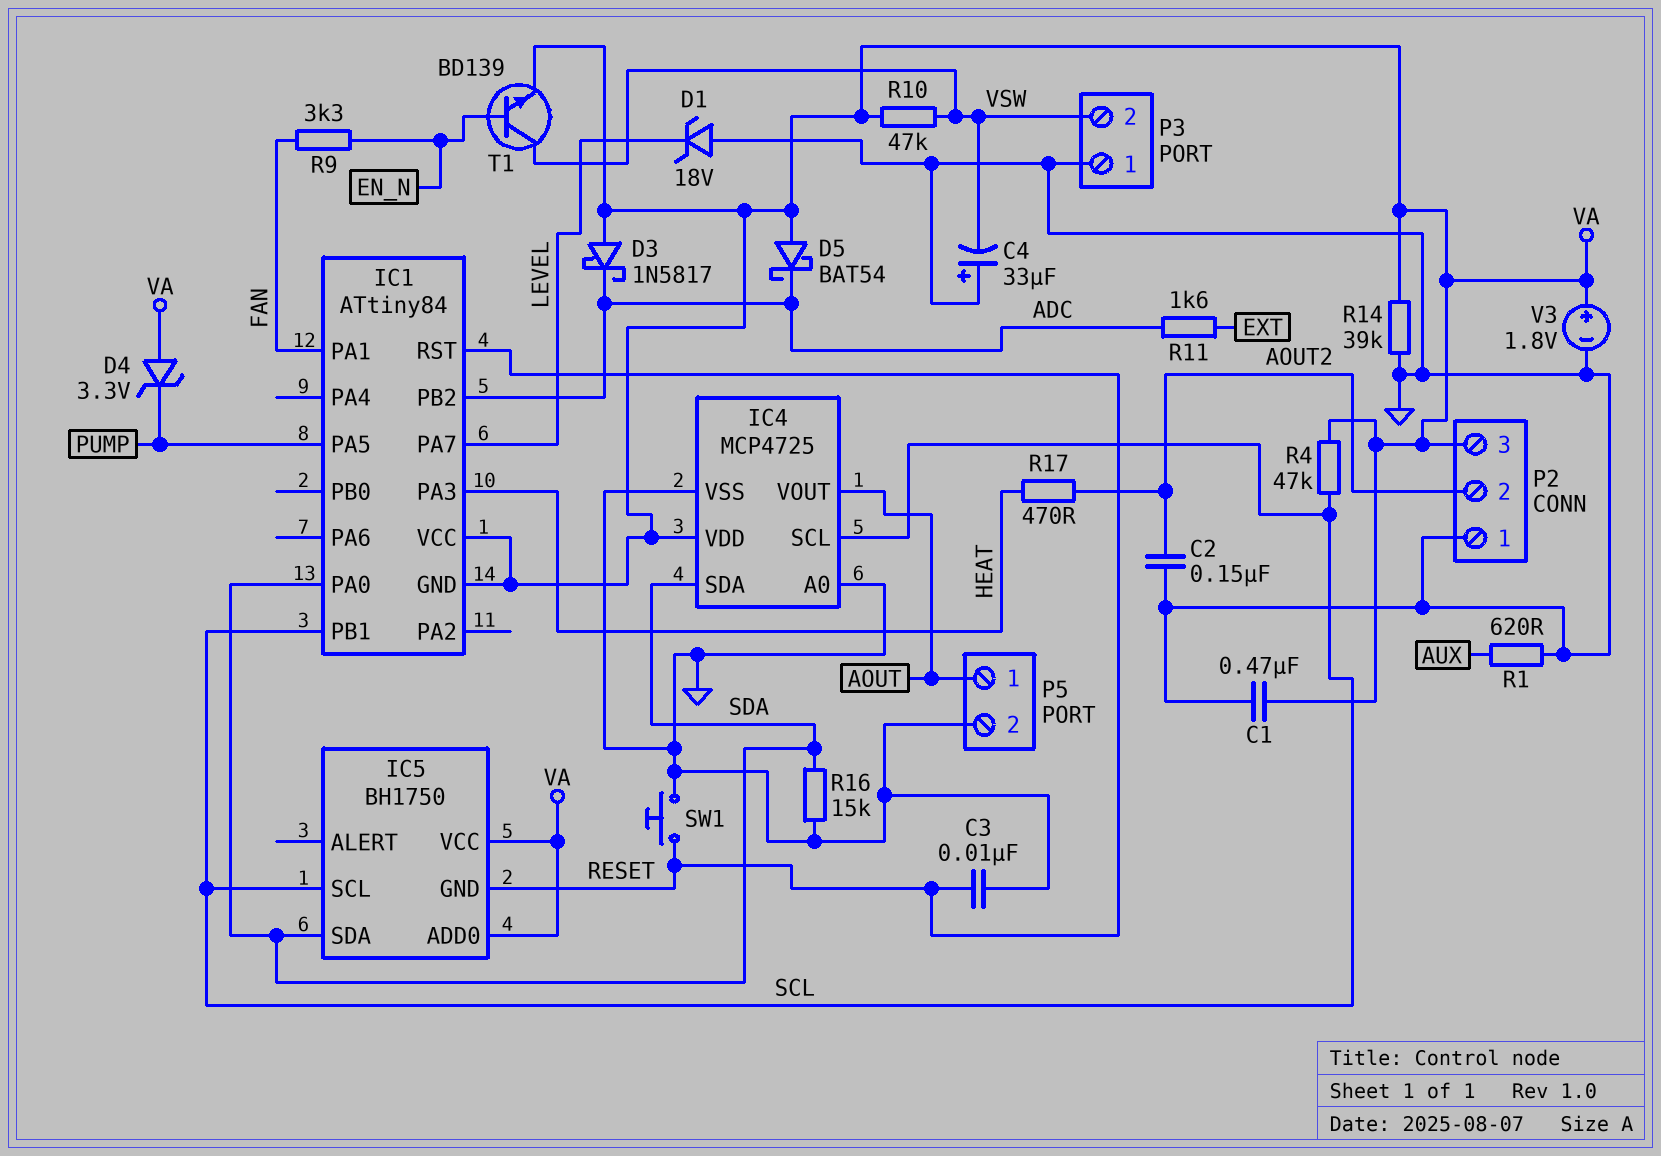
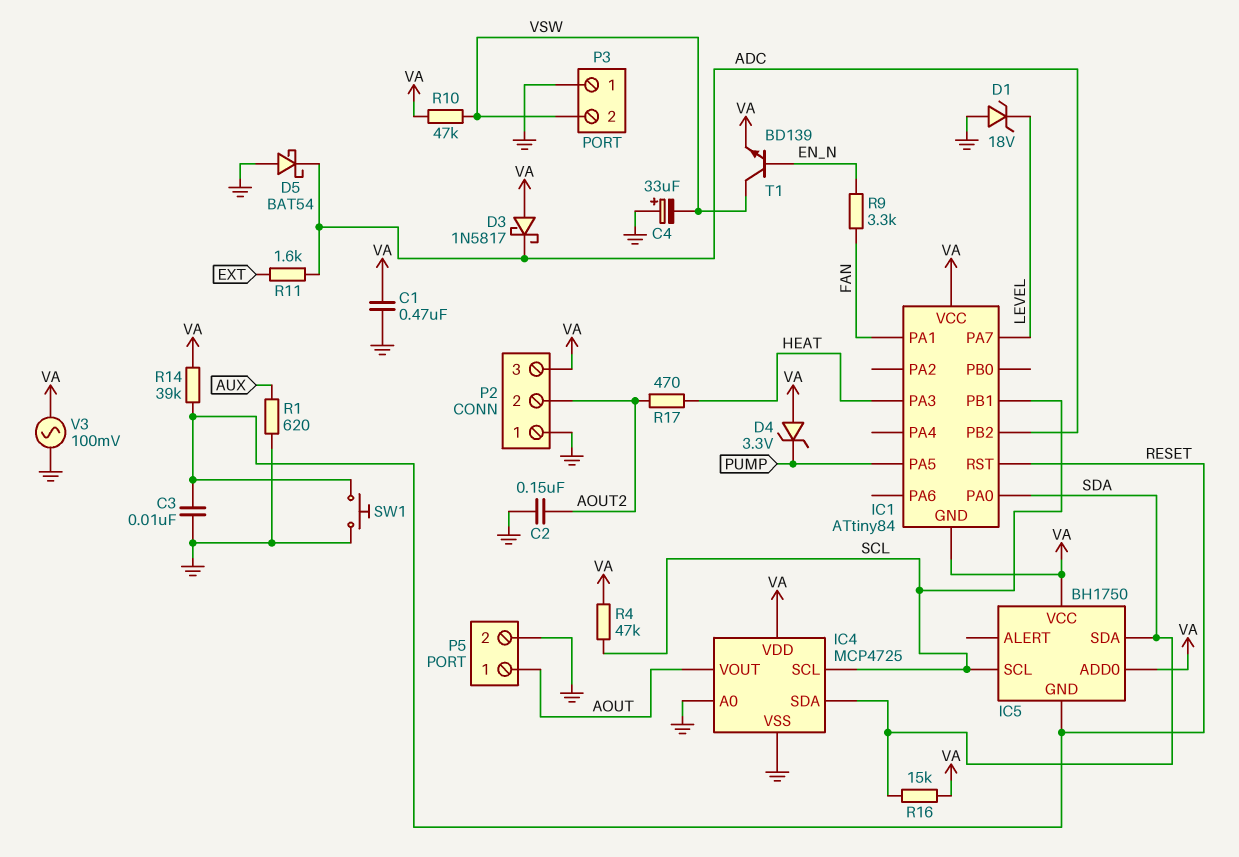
D5: schottky BAT54 (A VA, K ADC) -> schottky BAT54 (A GND, K ADC)
R14: 39k (GND, VA) -> 39k (RESET, VA)
R16: 15k (GND, SDA) -> 15k (SDA, VA)
V3: 1.8V (plus VA, minus GND) -> AC 100mV (GND, VA)

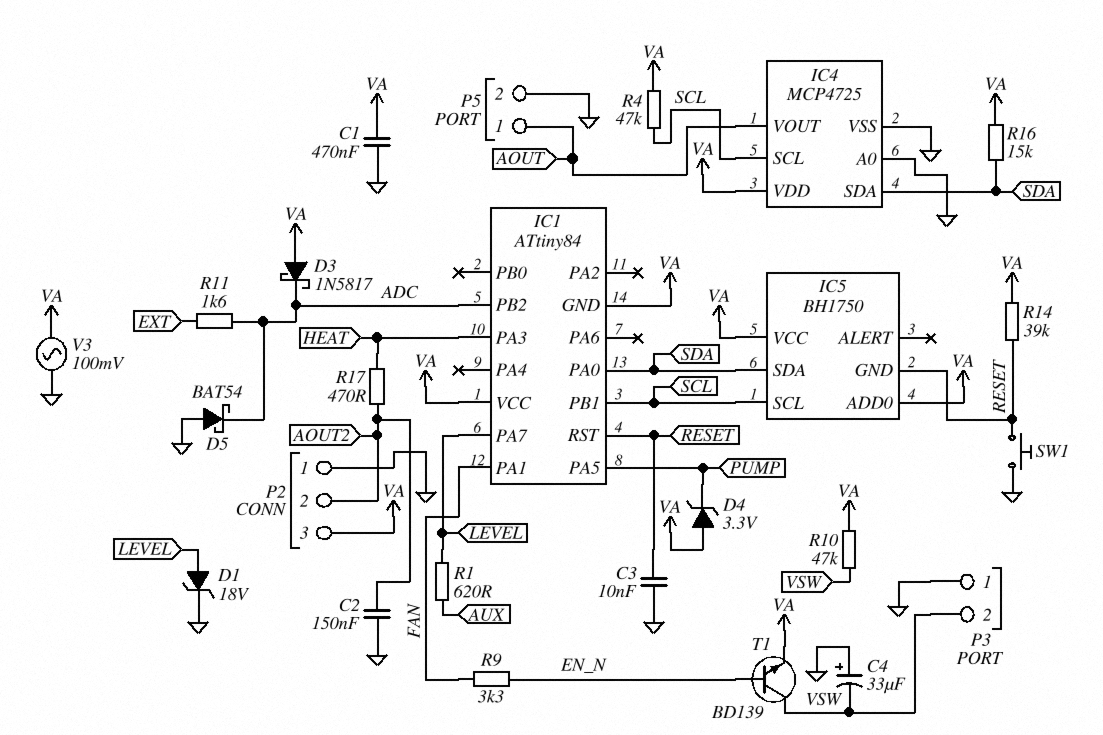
D1: zener 18V (A GND, K LEVEL) -> zener 18V (A LEVEL, K GND)
R1: 620 (AUX, GND) -> 620 (AUX, LEVEL)

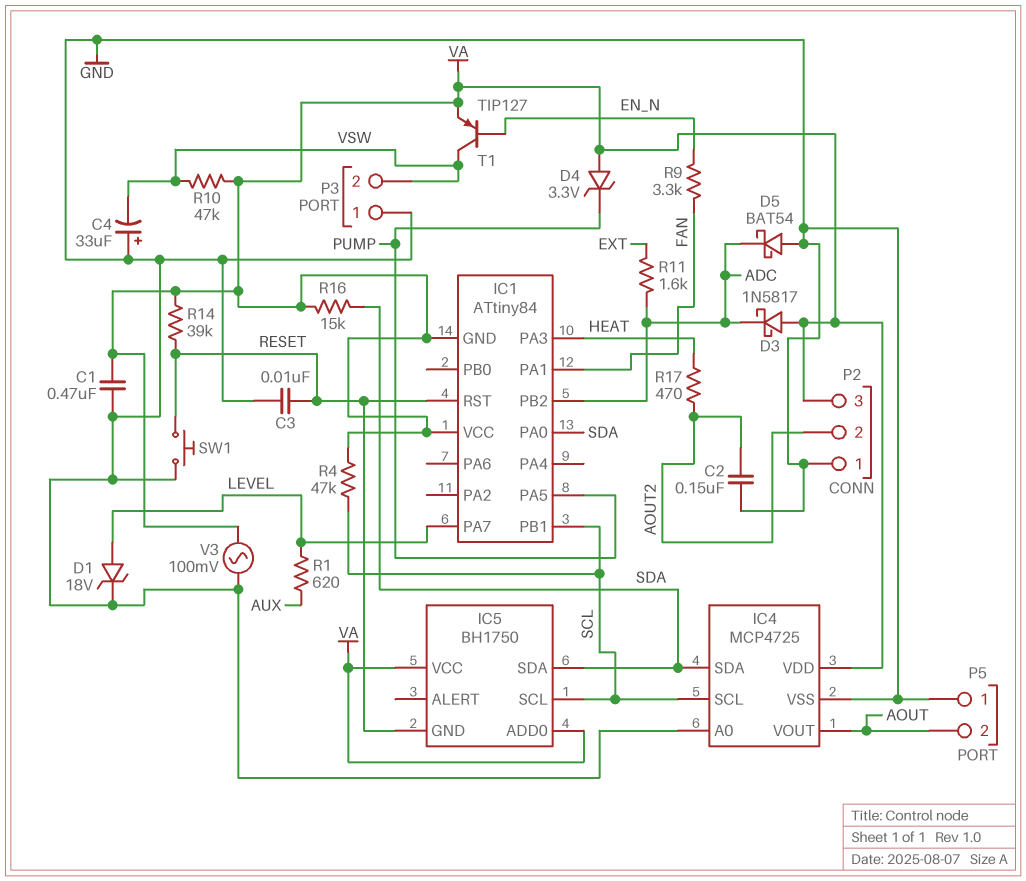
P5 pin 1: AOUT -> GND
P5 pin 2: GND -> AOUT
T1: NPN BD139 (B EN_N, C VSW, E VA) -> PNP TIP127 (B EN_N, C VSW, E VA)

